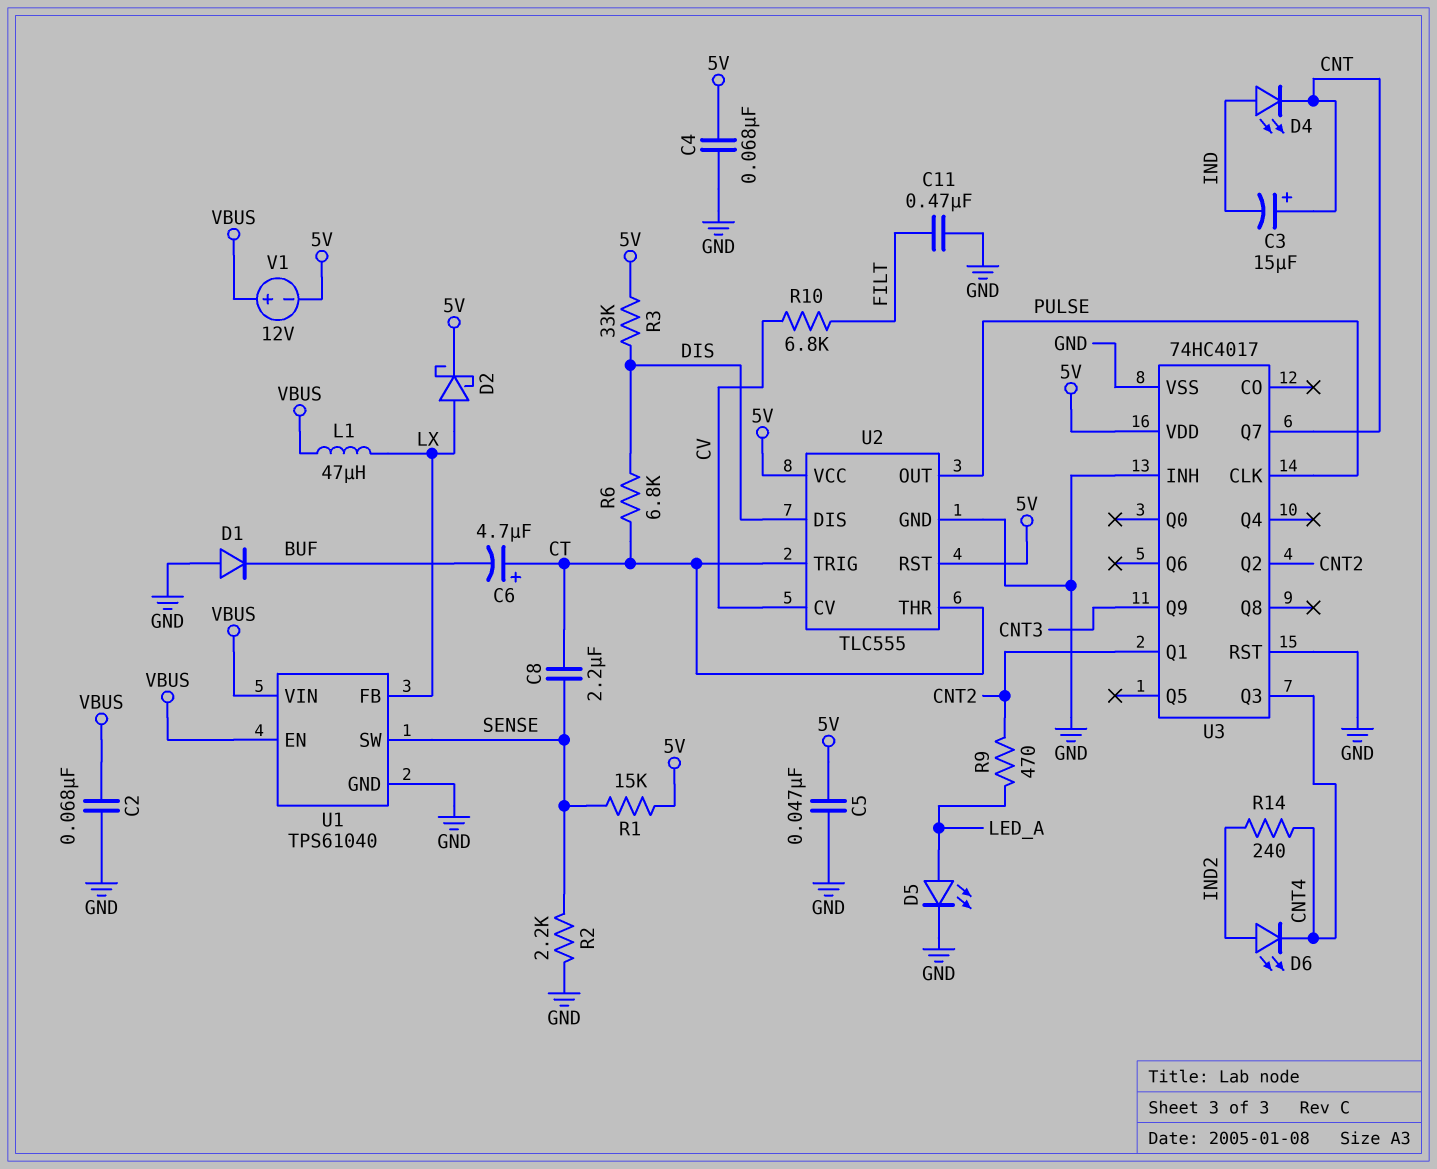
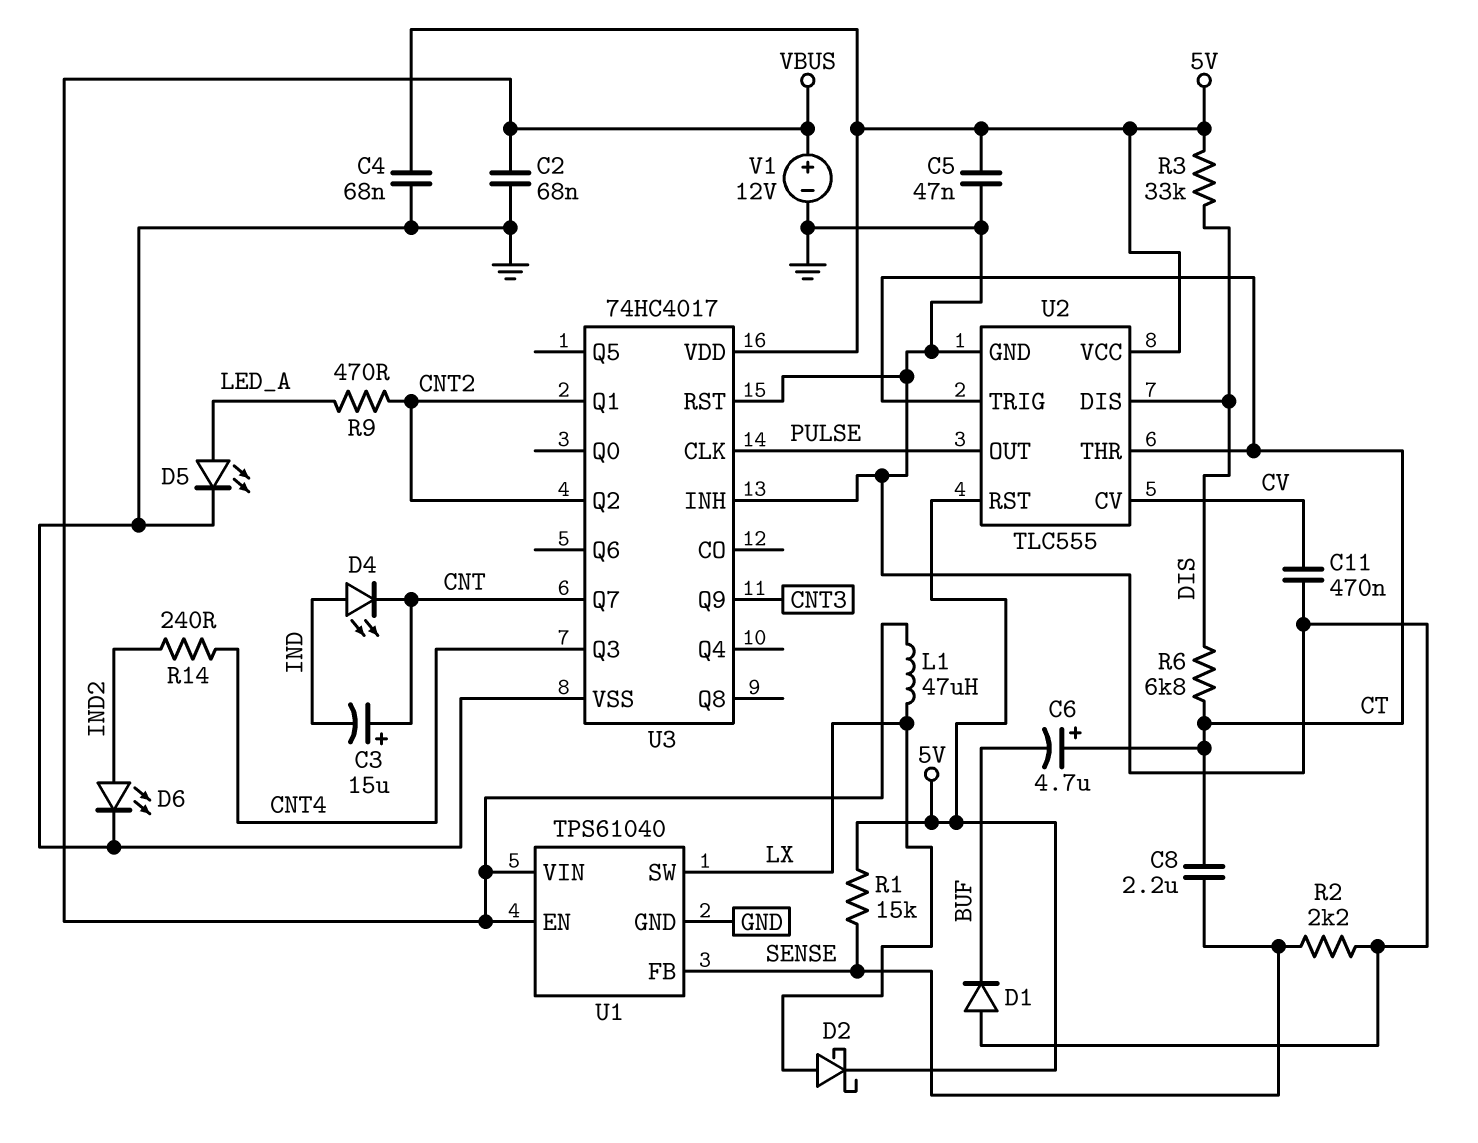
C11: 470nF (FILT, GND) -> 470nF (CV, GND)
D6: LED (A IND2, K CNT4) -> LED (A IND2, K GND)
R10: 6.8k (CV, FILT) -> none
U1 pin FB: LX -> SENSE
U1 pin SW: SENSE -> LX
V1: 12V (plus VBUS, minus 5V) -> 12V (plus VBUS, minus GND)

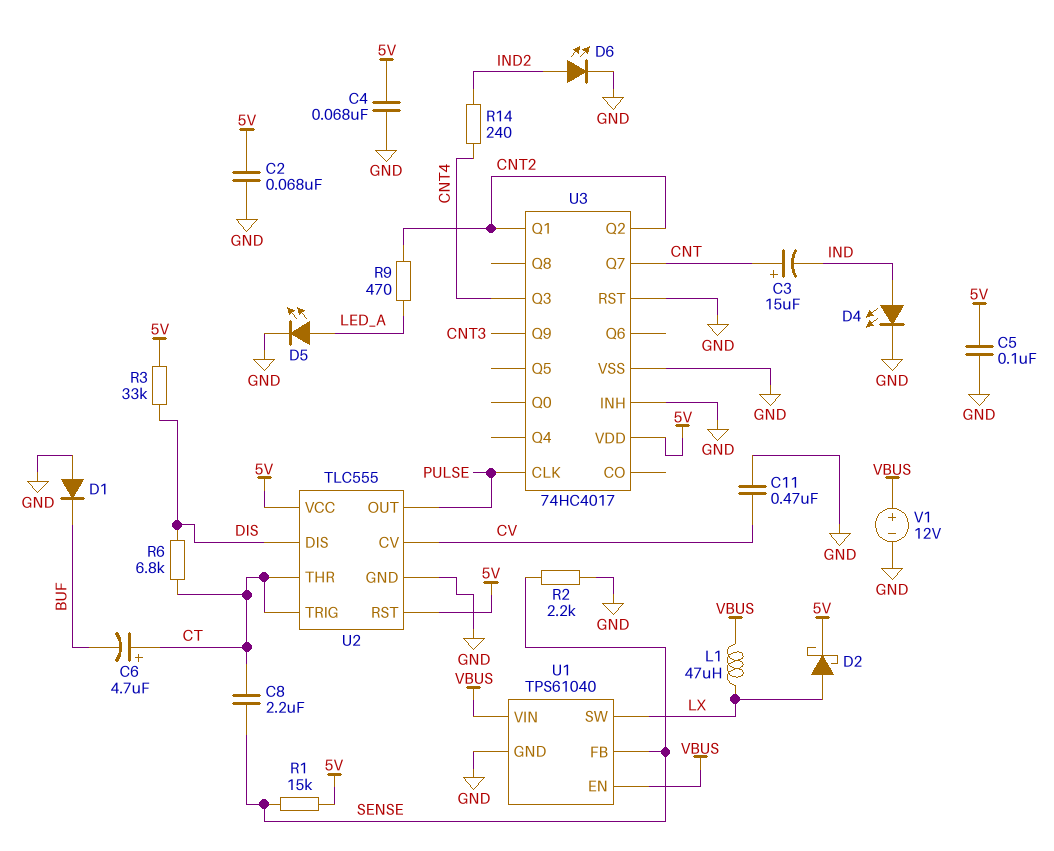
C2: 68nF (GND, VBUS) -> 68nF (5V, GND)
C5: 47nF (5V, GND) -> 100nF (5V, GND)
D4: LED (A IND, K CNT) -> LED (A IND, K GND)

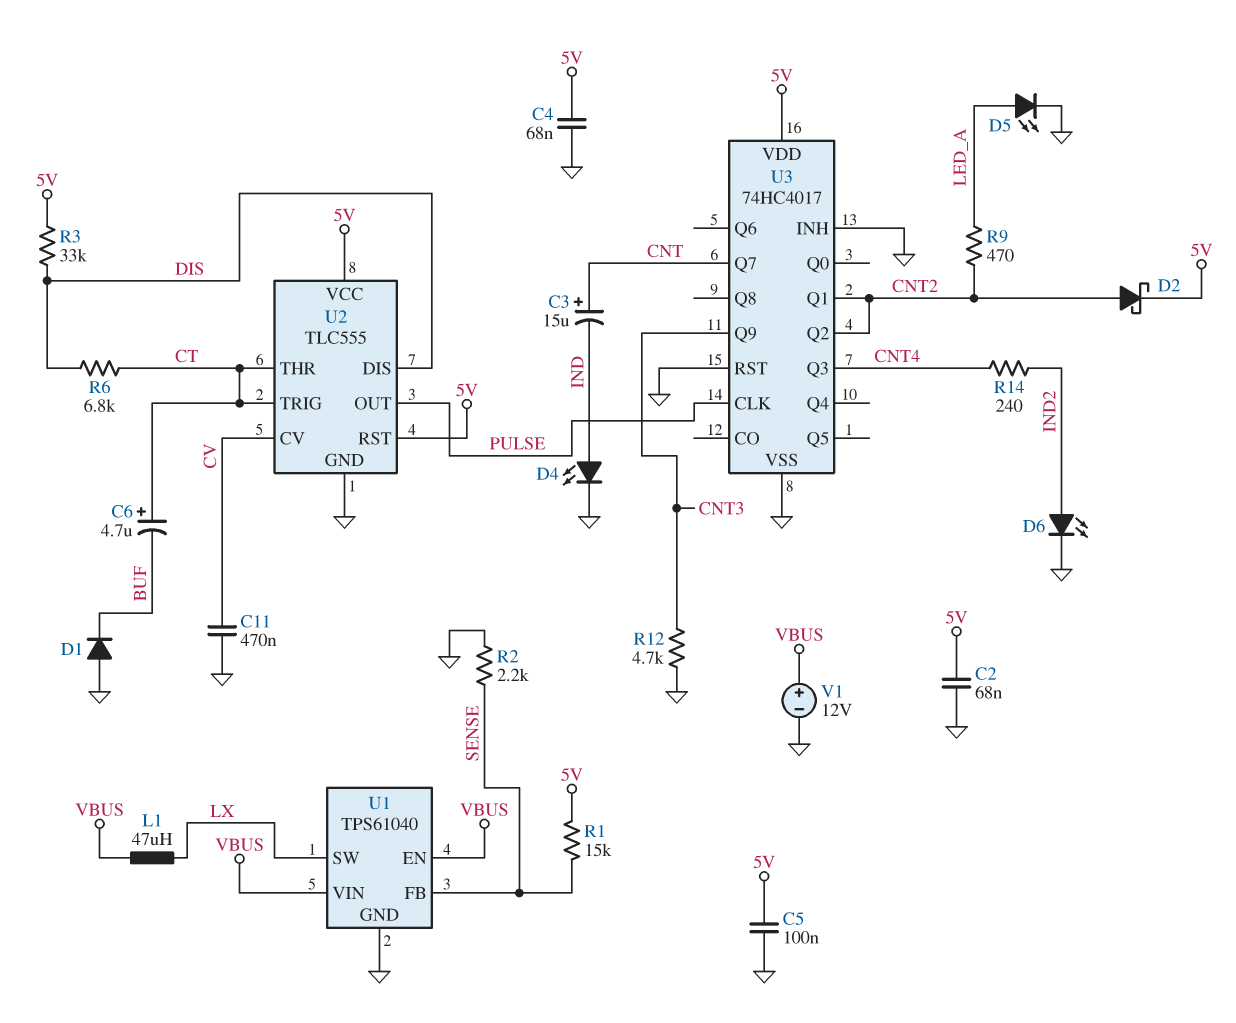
C8: 2.2uF (CT, SENSE) -> none
D2: schottky (A LX, K 5V) -> schottky (A CNT2, K 5V)
R12: none -> 4.7k (CNT3, GND)

